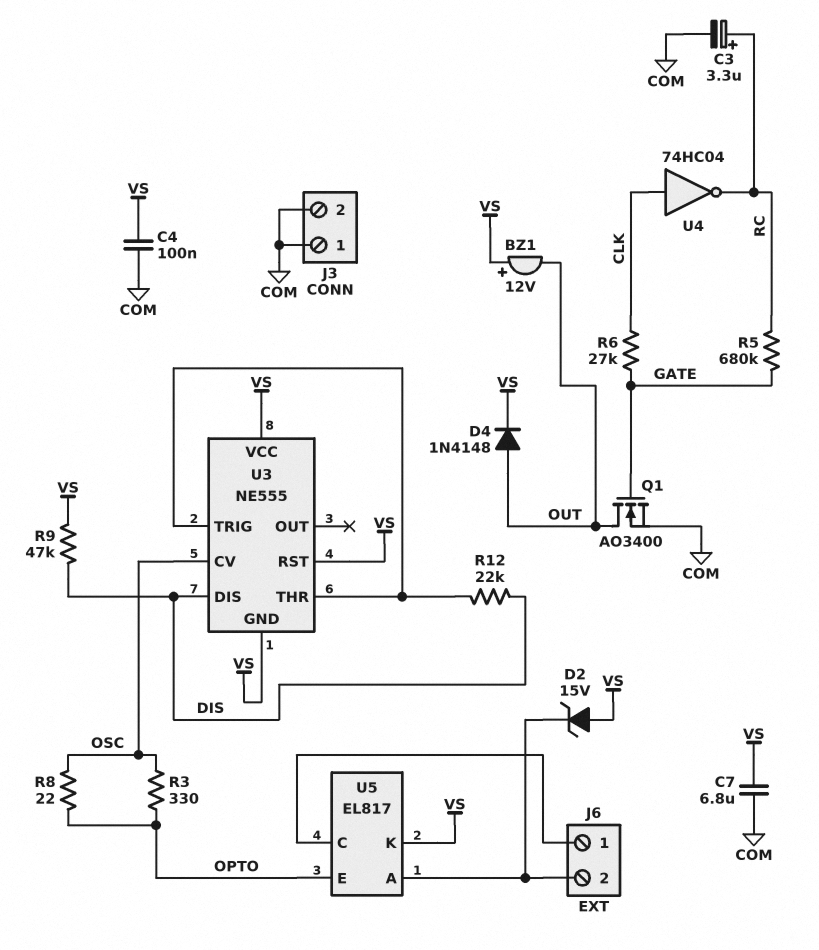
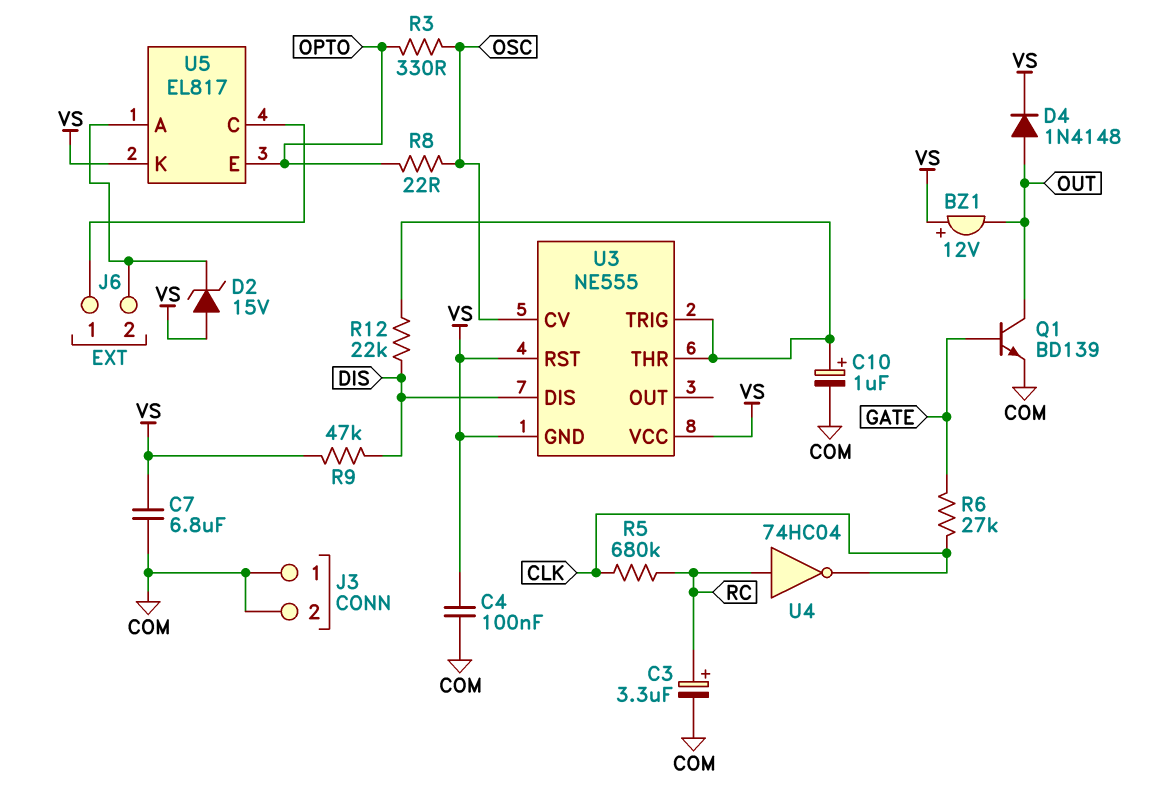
C10: none -> 1uF (plus U3/THR, minus COM)
Q1: NMOS AO3400 (G GATE, D OUT, S COM) -> NPN BD139 (B GATE, C OUT, E COM)
R5: 680k (GATE, RC) -> 680k (CLK, RC)
U4: NOT 74HC04 (in CLK, out RC) -> NOT 74HC04 (in RC, out CLK)

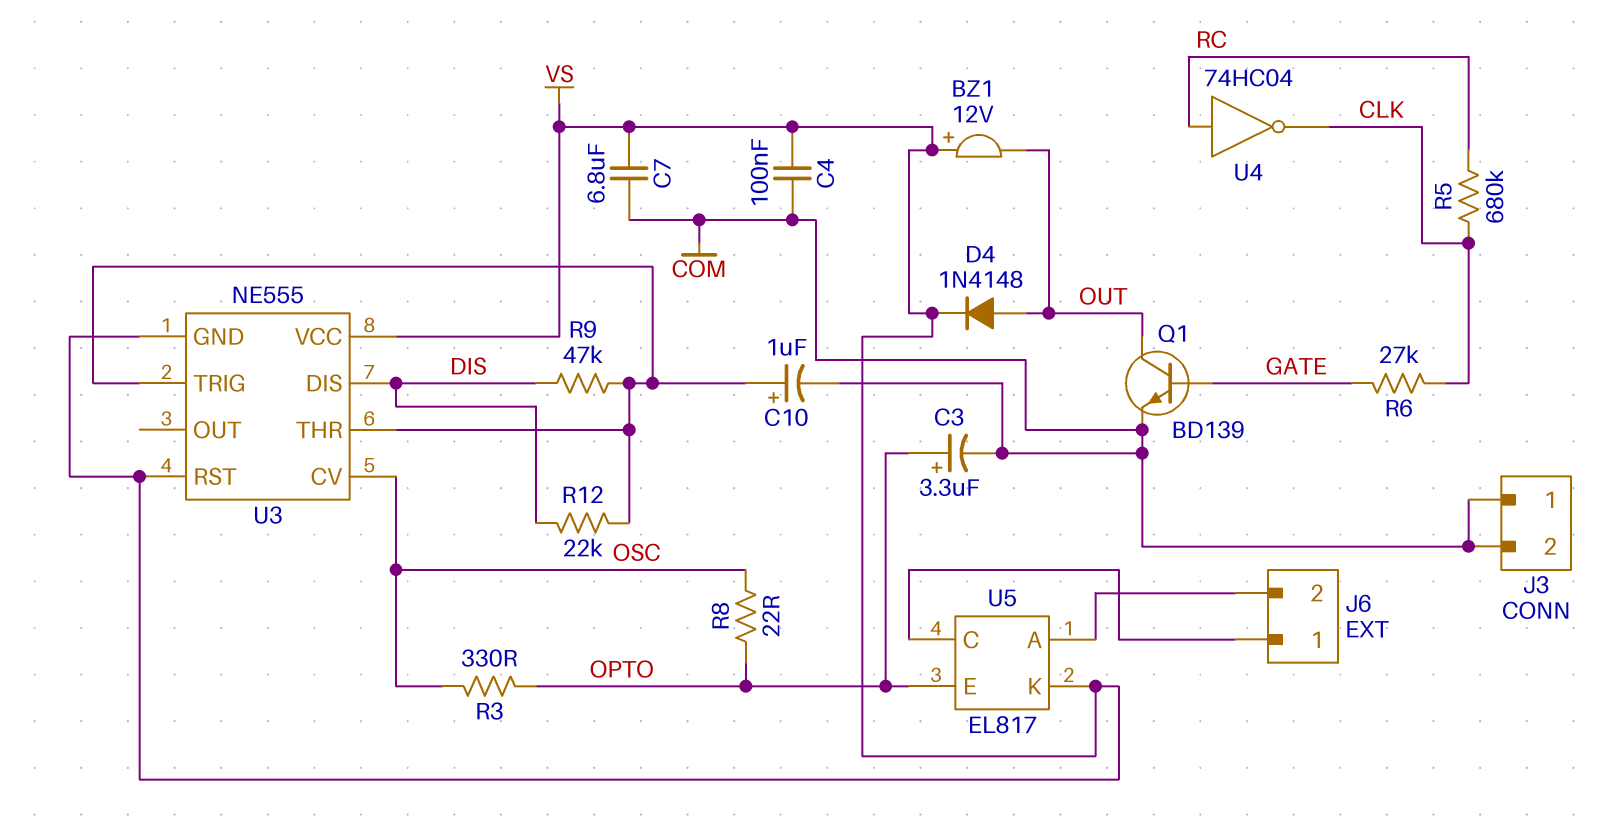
C3: 3.3uF (plus RC, minus COM) -> 3.3uF (plus OPTO, minus COM)
D2: zener 15V (A VS, K J6/2) -> none
R9: 47k (DIS, VS) -> 47k (DIS, U3/THR)

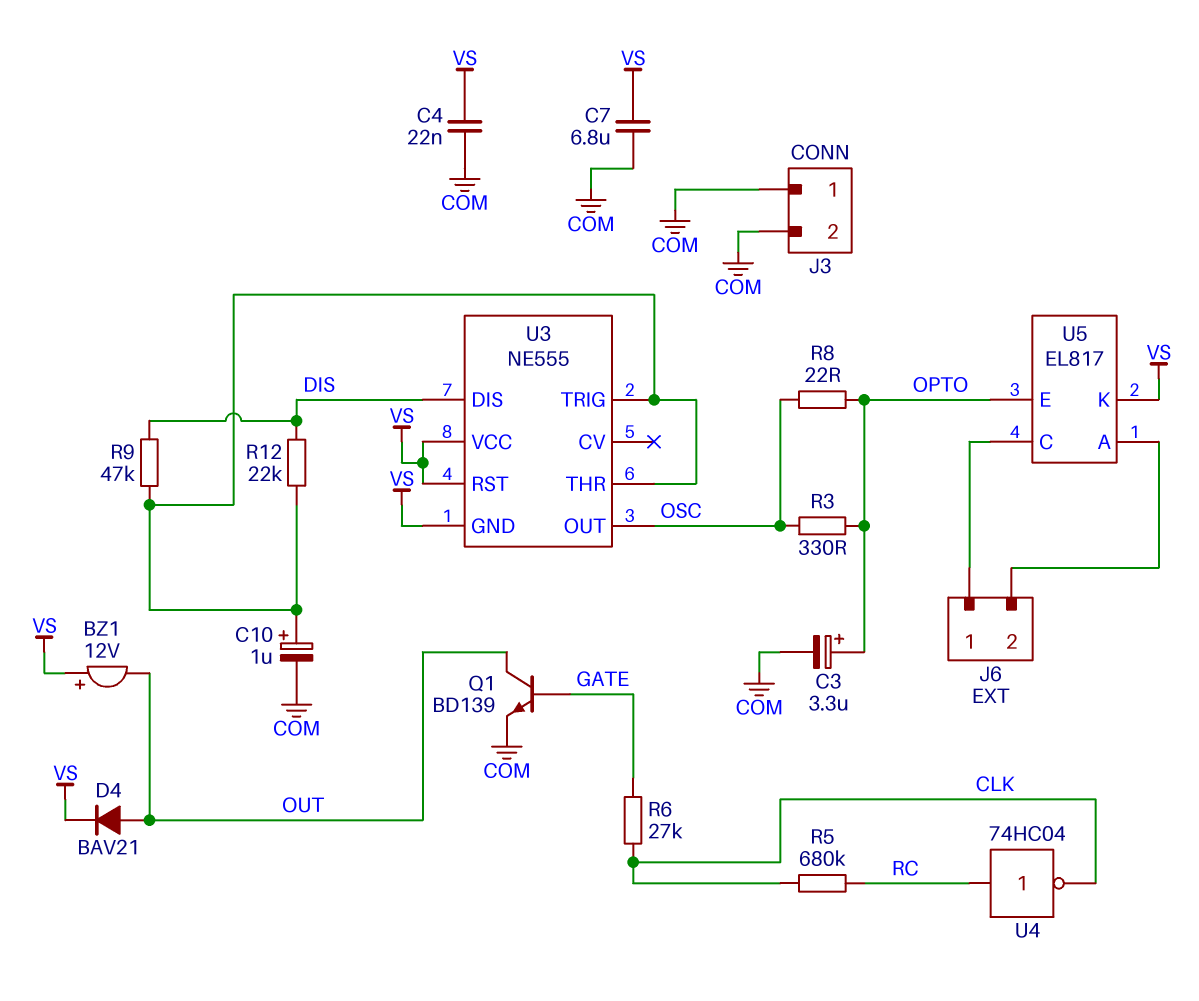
C4: 100nF (COM, VS) -> 22nF (COM, VS)
D4: diode 1N4148 (A OUT, K VS) -> diode BAV21 (A OUT, K VS)
U3 pin CV: OSC -> none
U3 pin OUT: none -> OSC

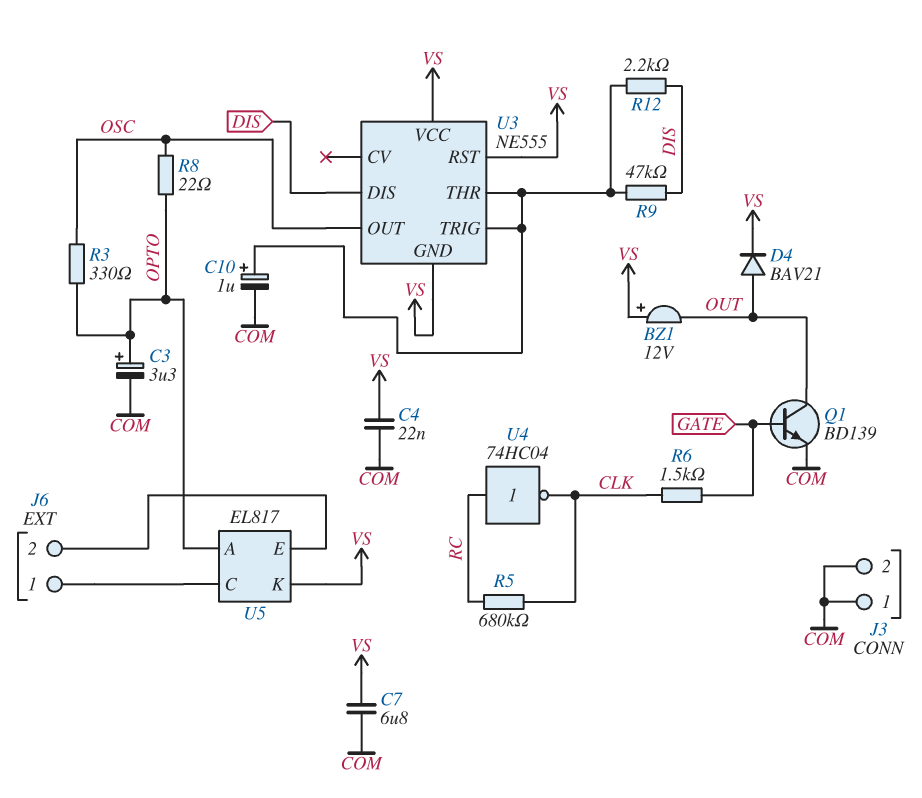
R6: 27k (CLK, GATE) -> 1.5k (CLK, GATE)
R12: 22k (DIS, U3/THR) -> 2.2k (DIS, U3/THR)
U5 pin A: J6/2 -> OPTO
U5 pin E: OPTO -> J6/2

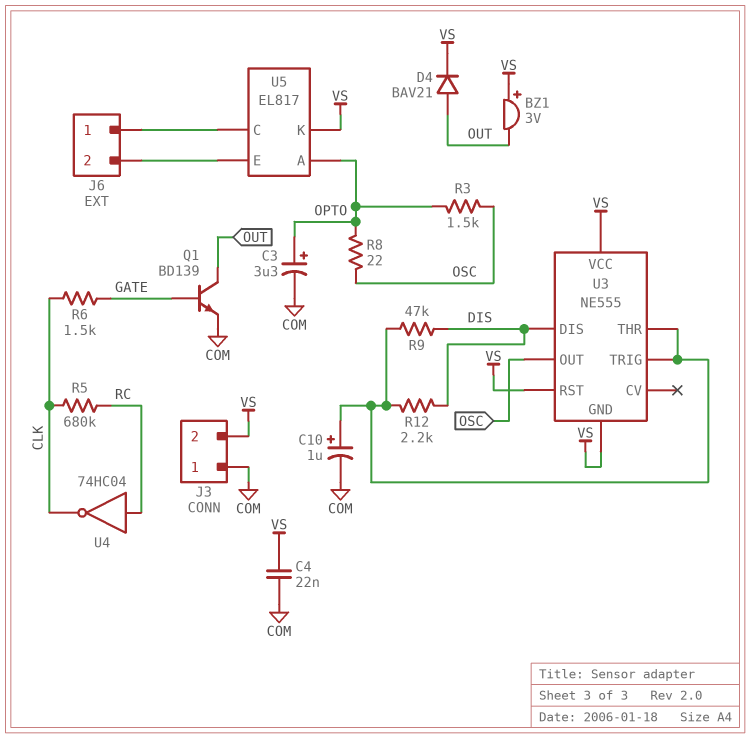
BZ1: buzzer 12V (plus VS, minus OUT) -> buzzer 3V (plus VS, minus OUT)
C7: 6.8uF (COM, VS) -> none
J3 pin 2: COM -> VS
R3: 330 (OPTO, OSC) -> 1.5k (OPTO, OSC)

